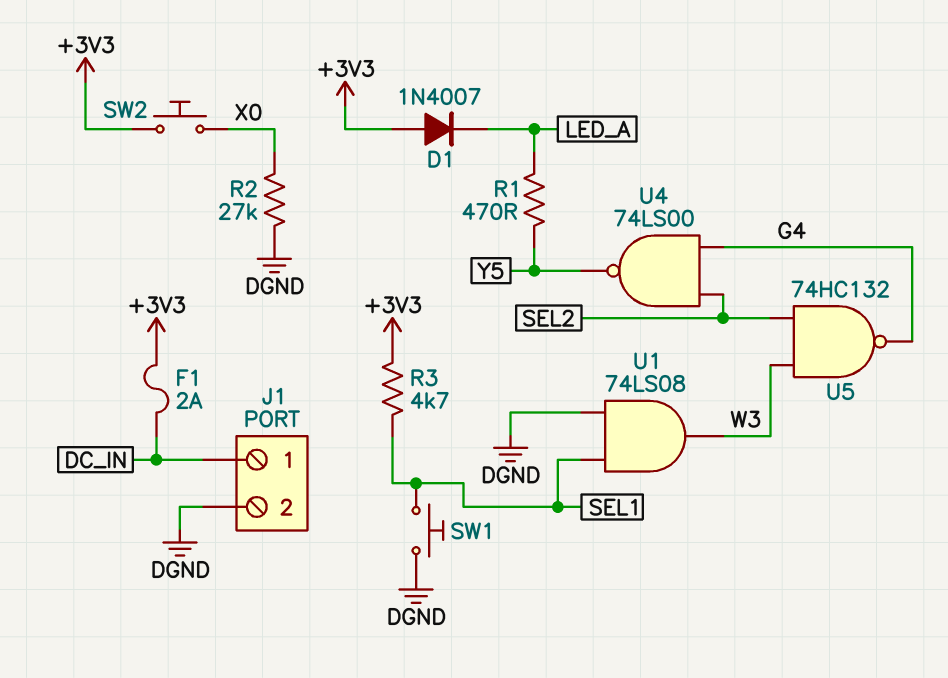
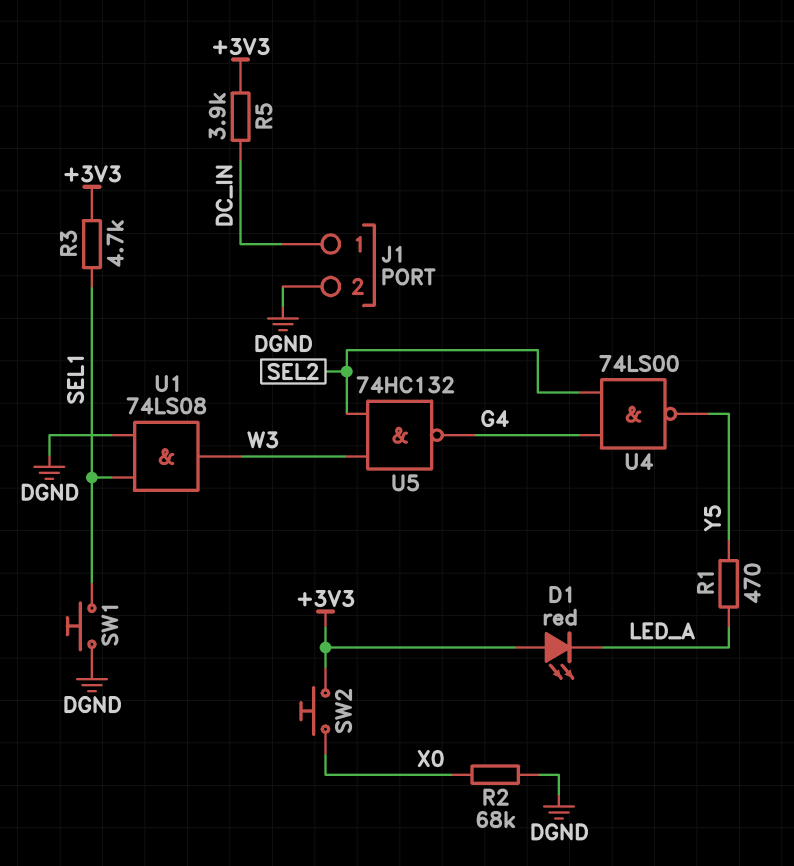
D1: diode 1N4007 (A +3V3, K LED_A) -> LED red (A +3V3, K LED_A)
F1: 2A (+3V3, DC_IN) -> none
R2: 27k (DGND, X0) -> 68k (DGND, X0)
R5: none -> 3.9k (+3V3, DC_IN)

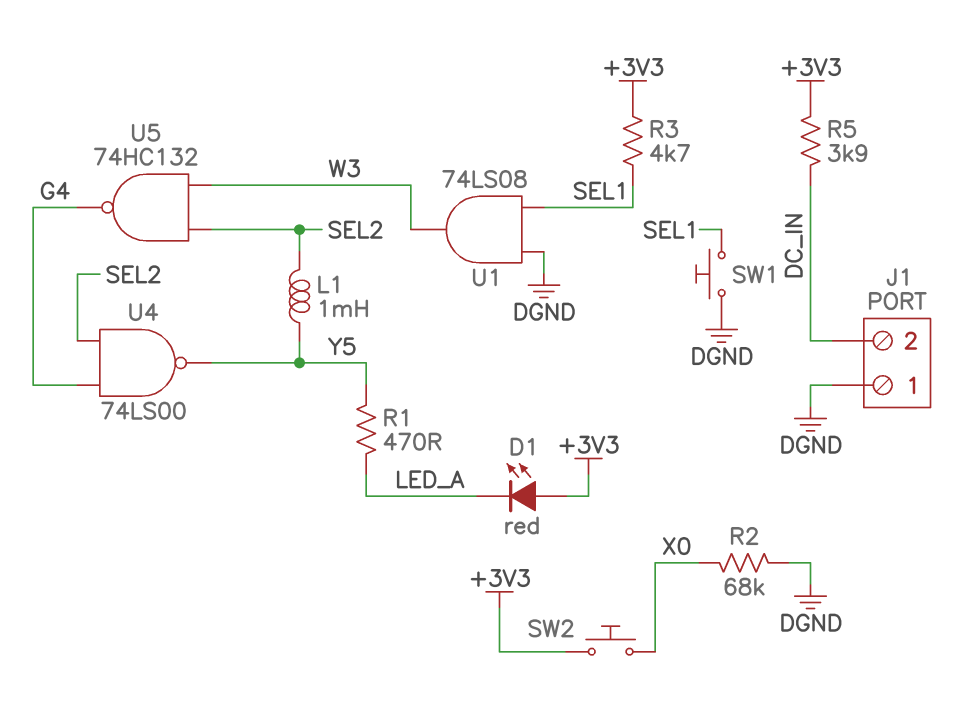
J1 pin 1: DC_IN -> DGND
J1 pin 2: DGND -> DC_IN
L1: none -> 1mH (SEL2, Y5)

